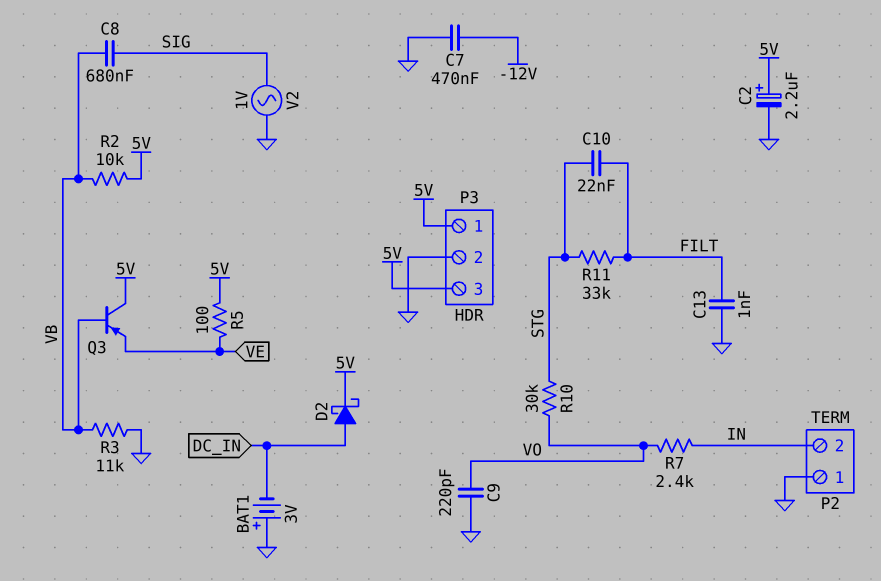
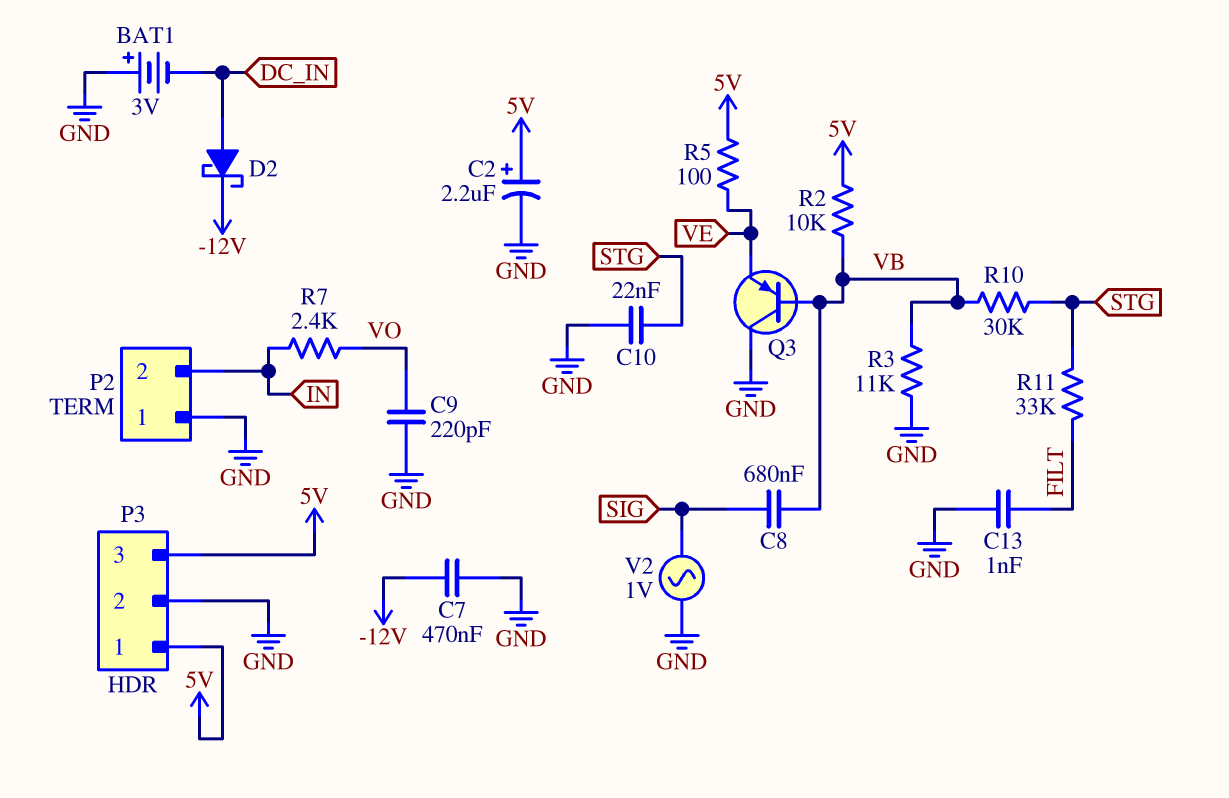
C10: 22nF (FILT, STG) -> 22nF (GND, STG)
D2: schottky (A DC_IN, K 5V) -> schottky (A DC_IN, K -12V)
Q3: PNP (B VB, C 5V, E VE) -> PNP (B VB, C GND, E VE)
R10: 30k (STG, VO) -> 30k (STG, VB)

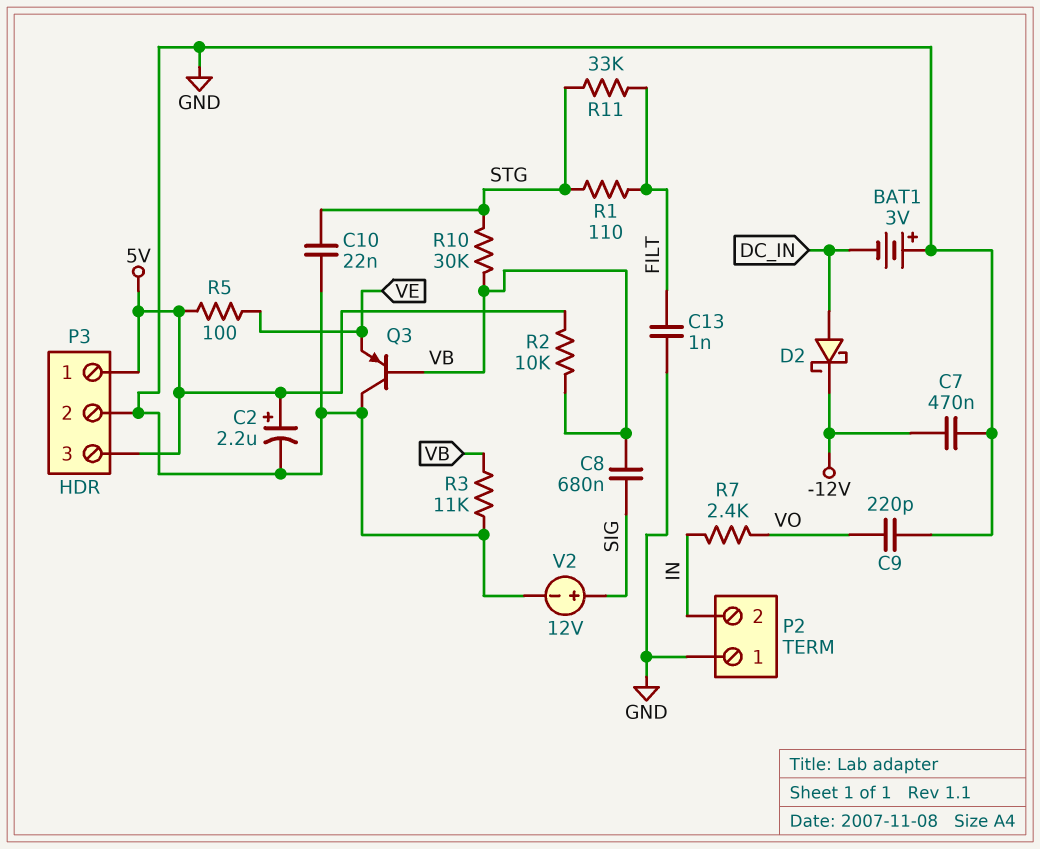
R1: none -> 110 (FILT, STG)
V2: AC 1V (GND, SIG) -> 12V (plus SIG, minus GND)

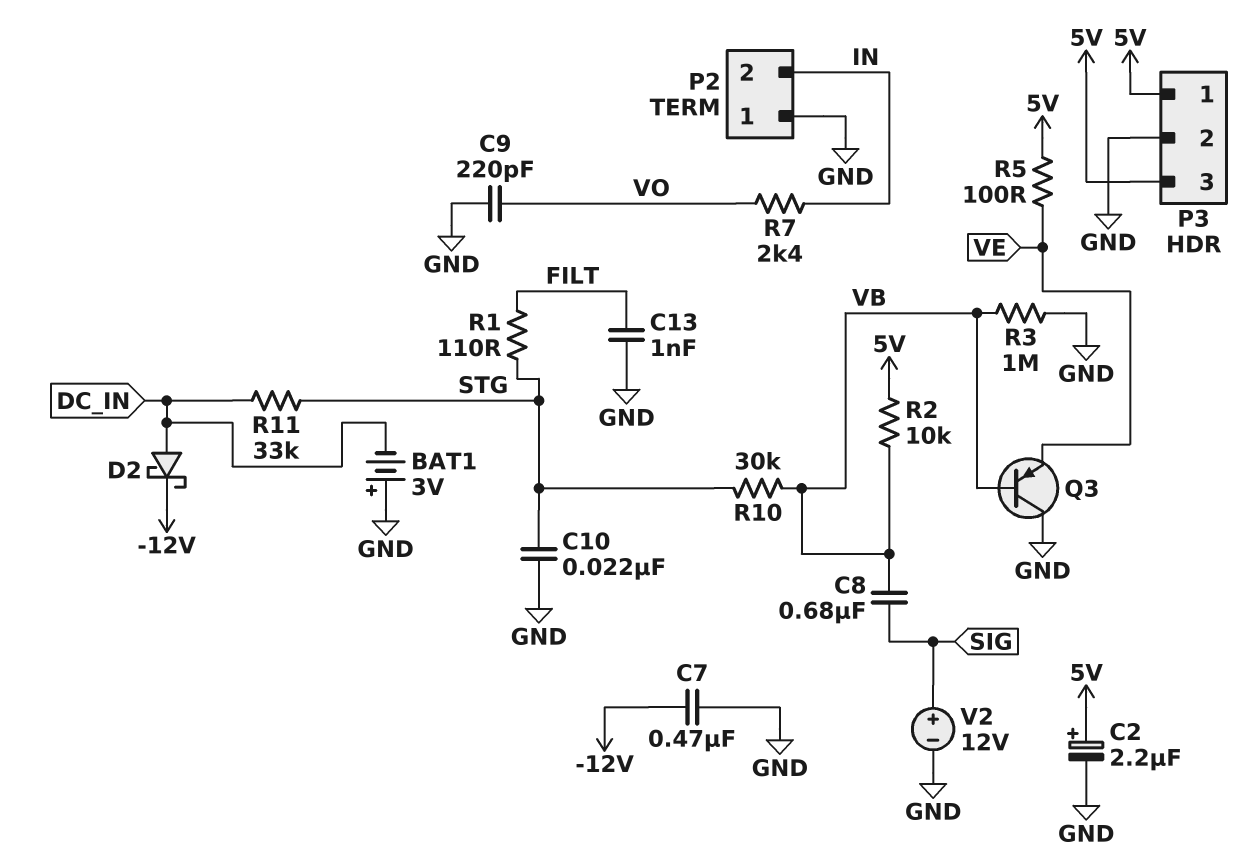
R3: 11k (GND, VB) -> 1M (GND, VB)
R11: 33k (FILT, STG) -> 33k (DC_IN, STG)

